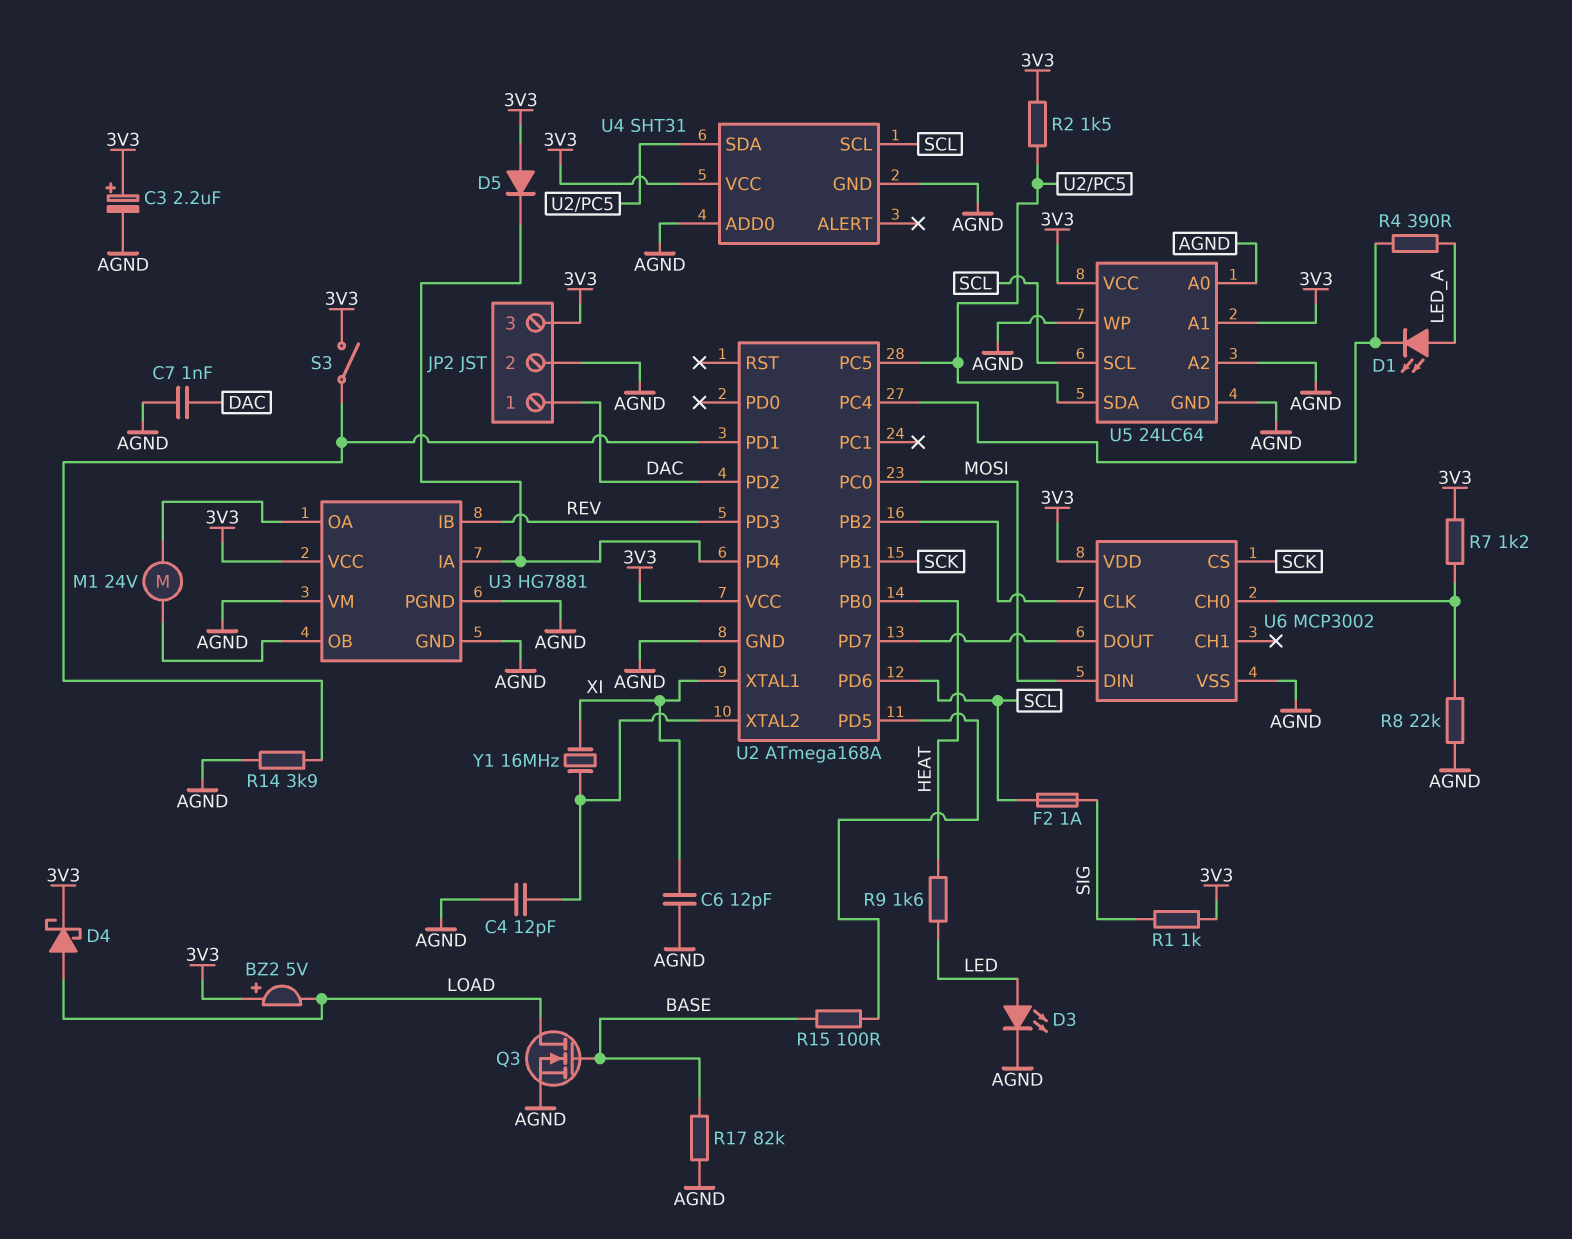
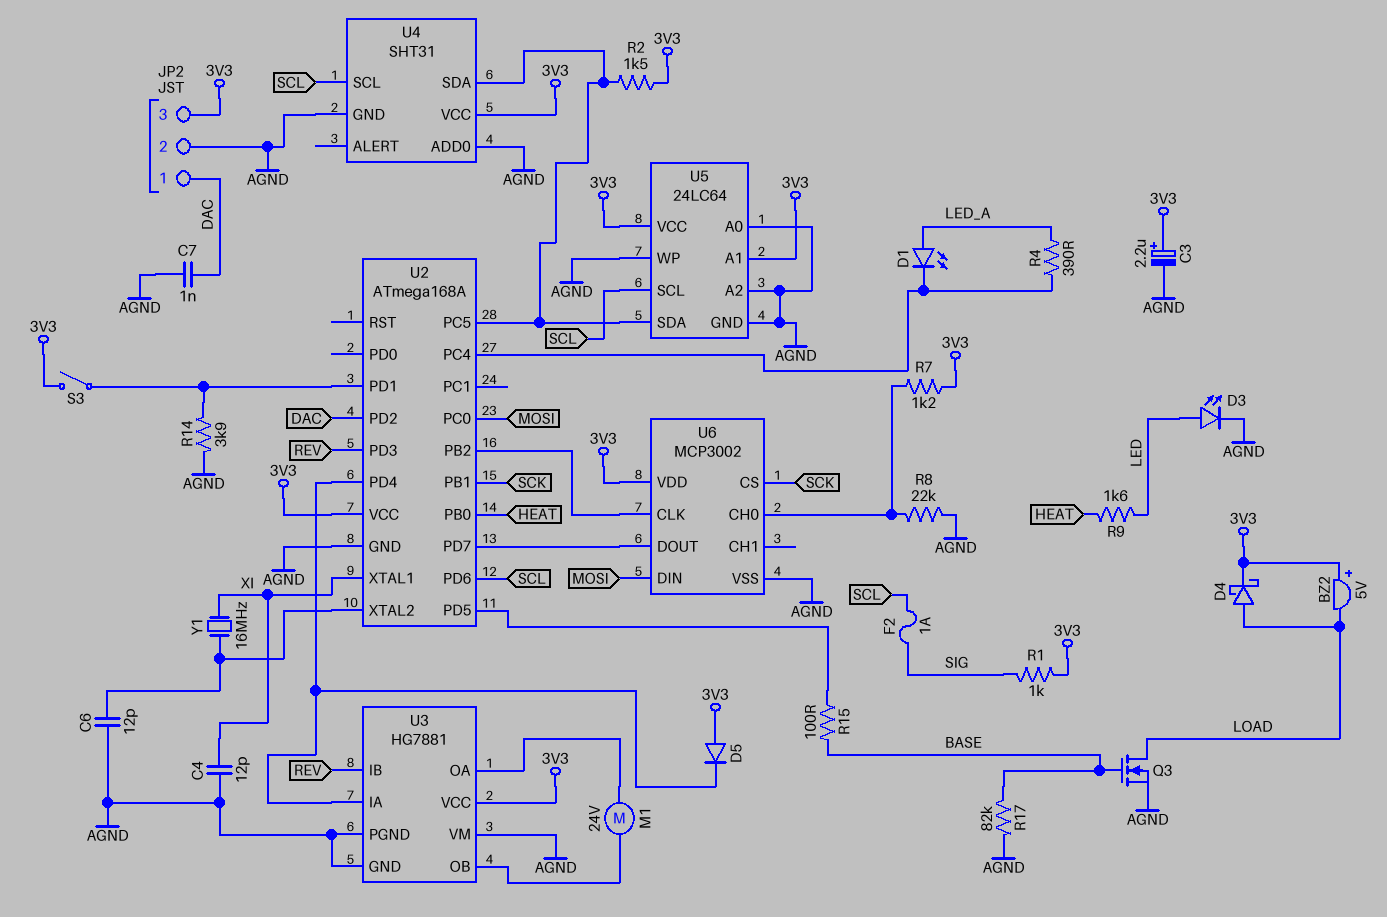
C4: 12pF (AGND, U2/XTAL2) -> 12pF (AGND, XI)
C6: 12pF (AGND, XI) -> 12pF (AGND, U2/XTAL2)

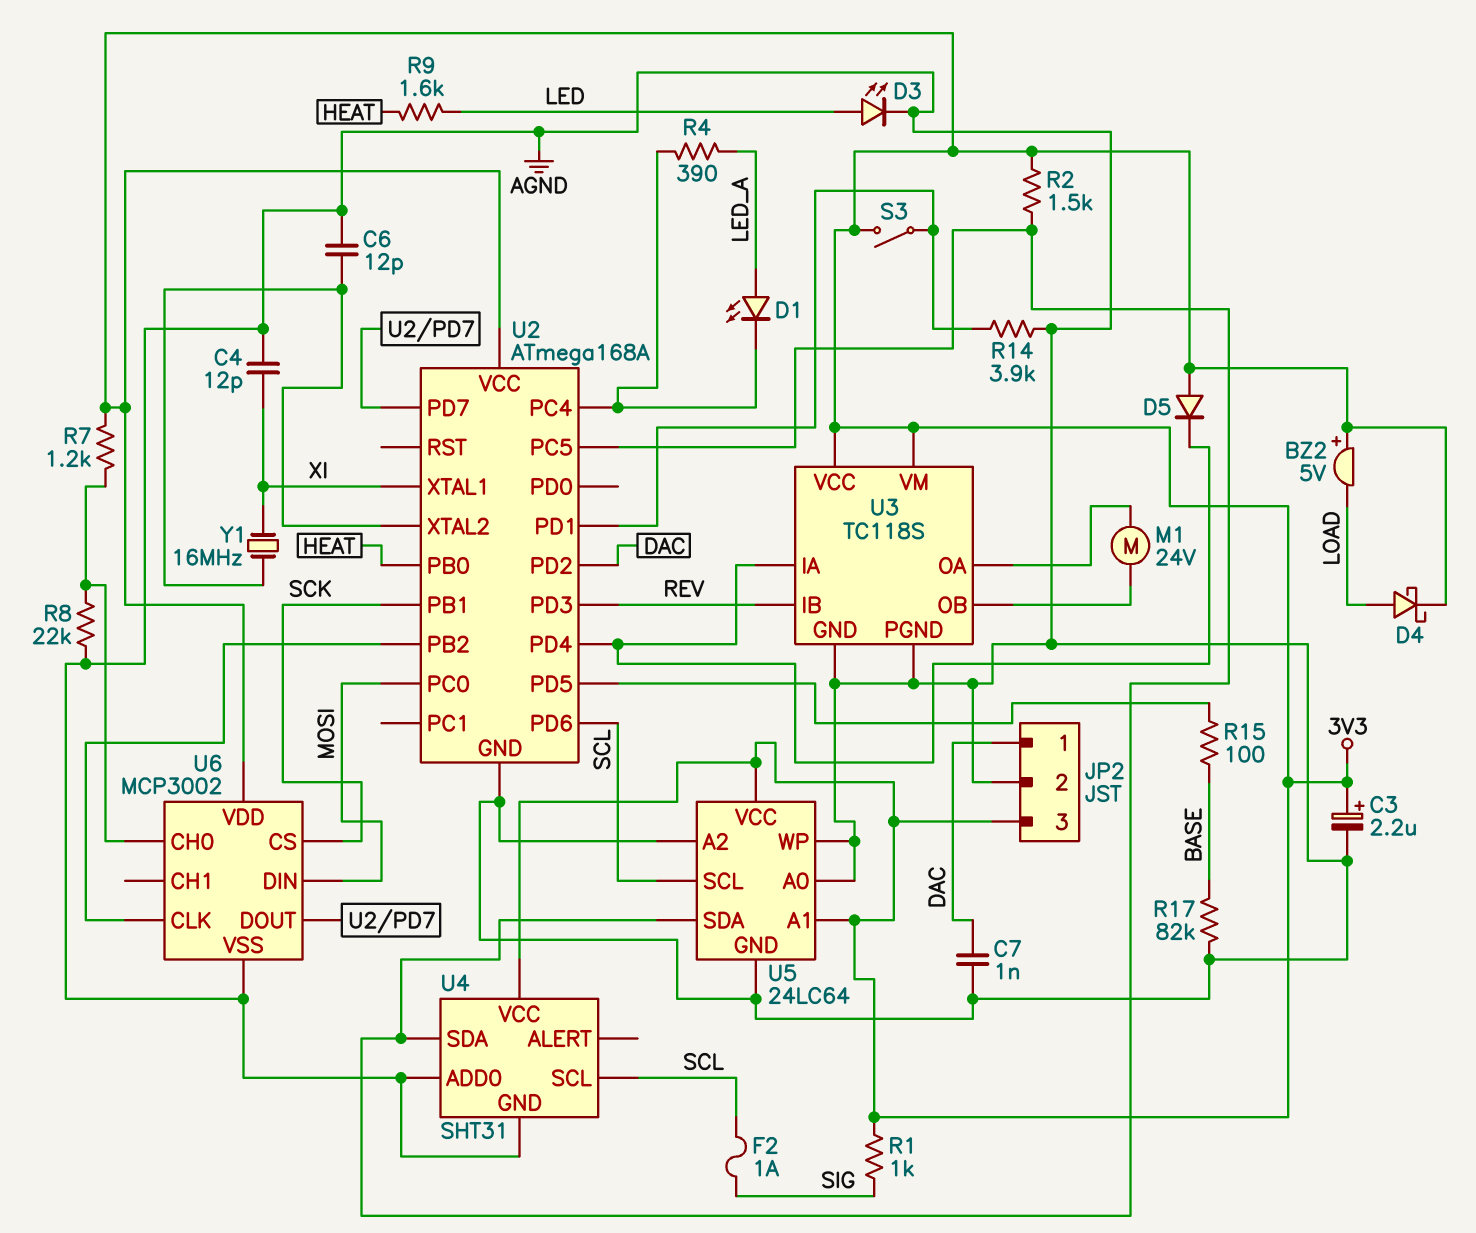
Q3: NMOS (G BASE, D LOAD, S AGND) -> none
U3: HG7881 -> TC118S
U3 pin VM: AGND -> 3V3

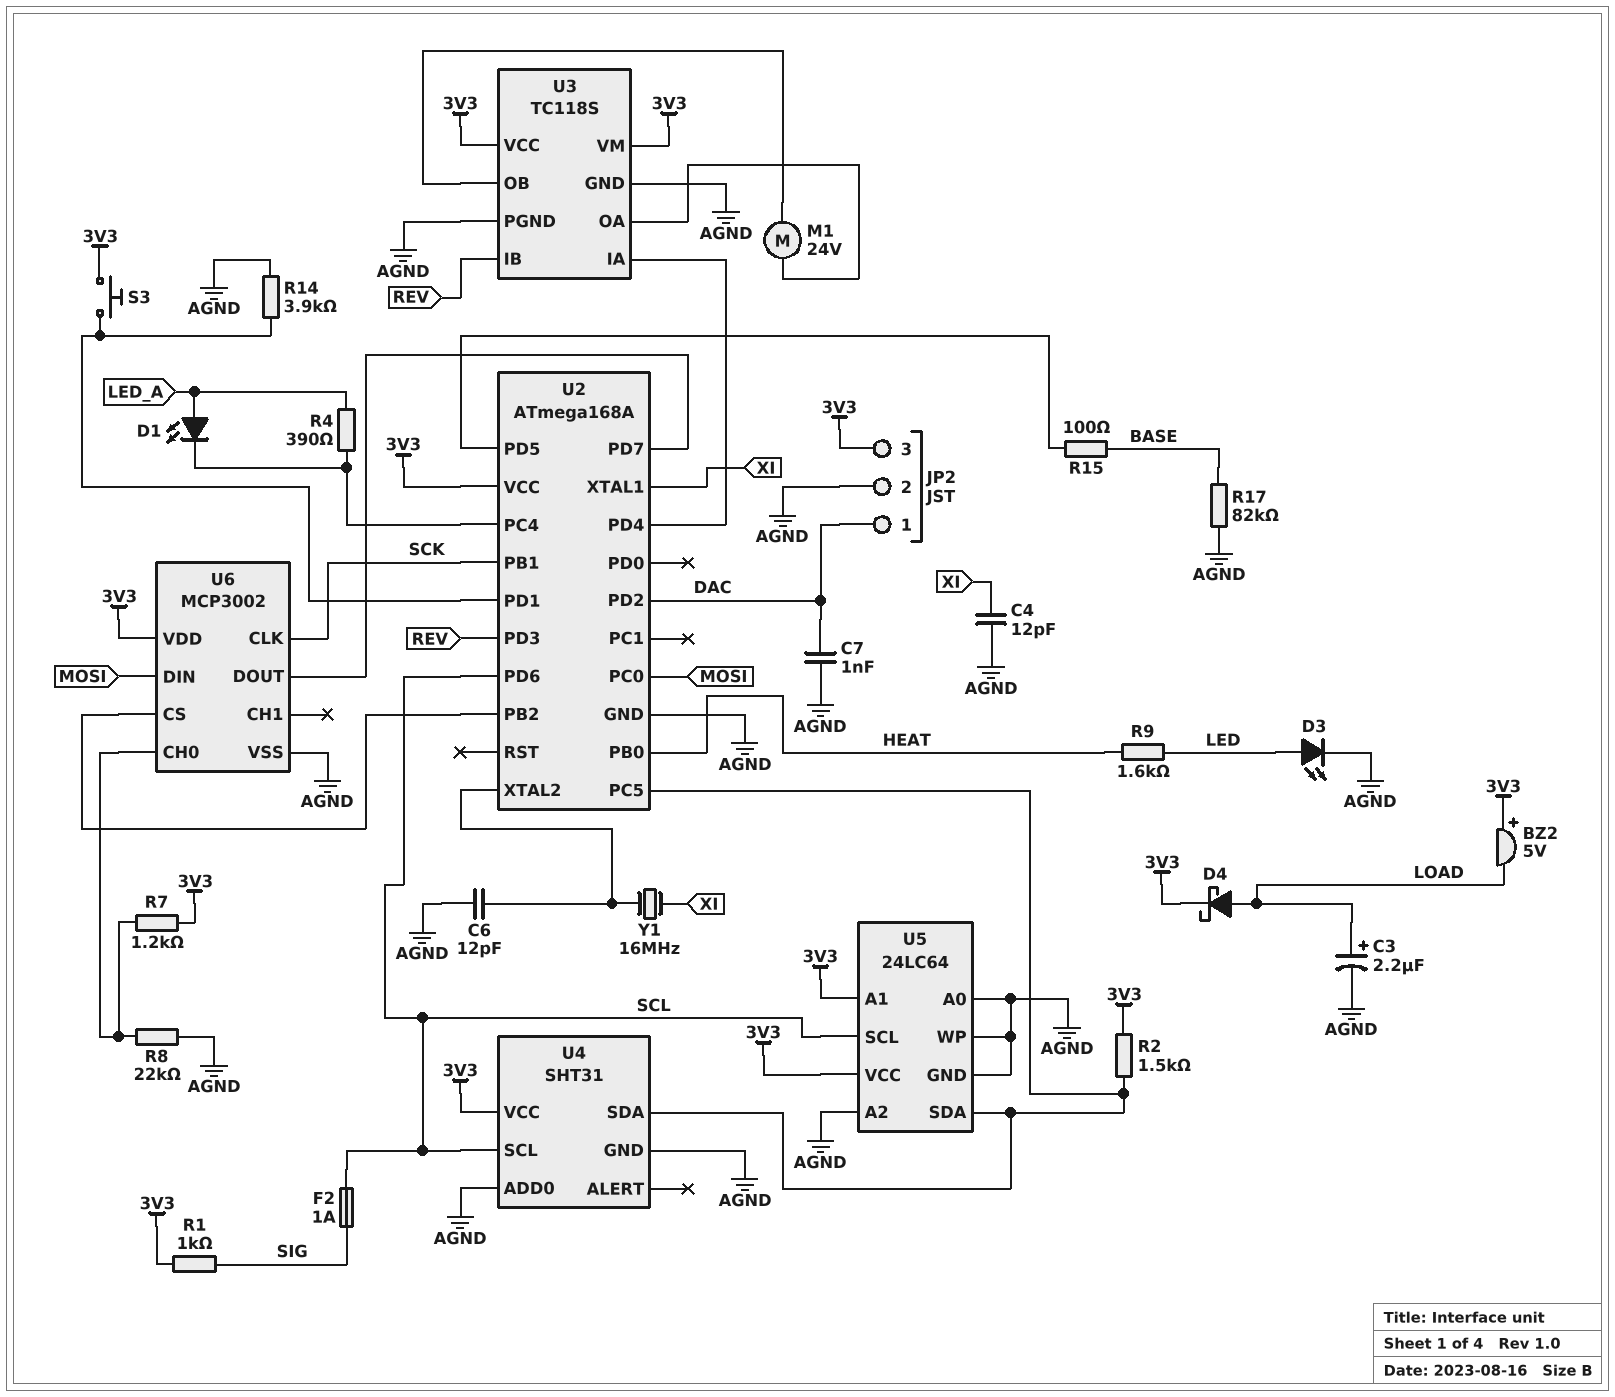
C3: 2.2uF (plus 3V3, minus AGND) -> 2.2uF (plus LOAD, minus AGND)
D5: diode (A 3V3, K U2/PD4) -> none
S3: switch (3V3, U2/PD1) -> button (3V3, U2/PD1)
U6 pin CLK: U2/PB2 -> SCK
U6 pin CS: SCK -> U2/PB2

